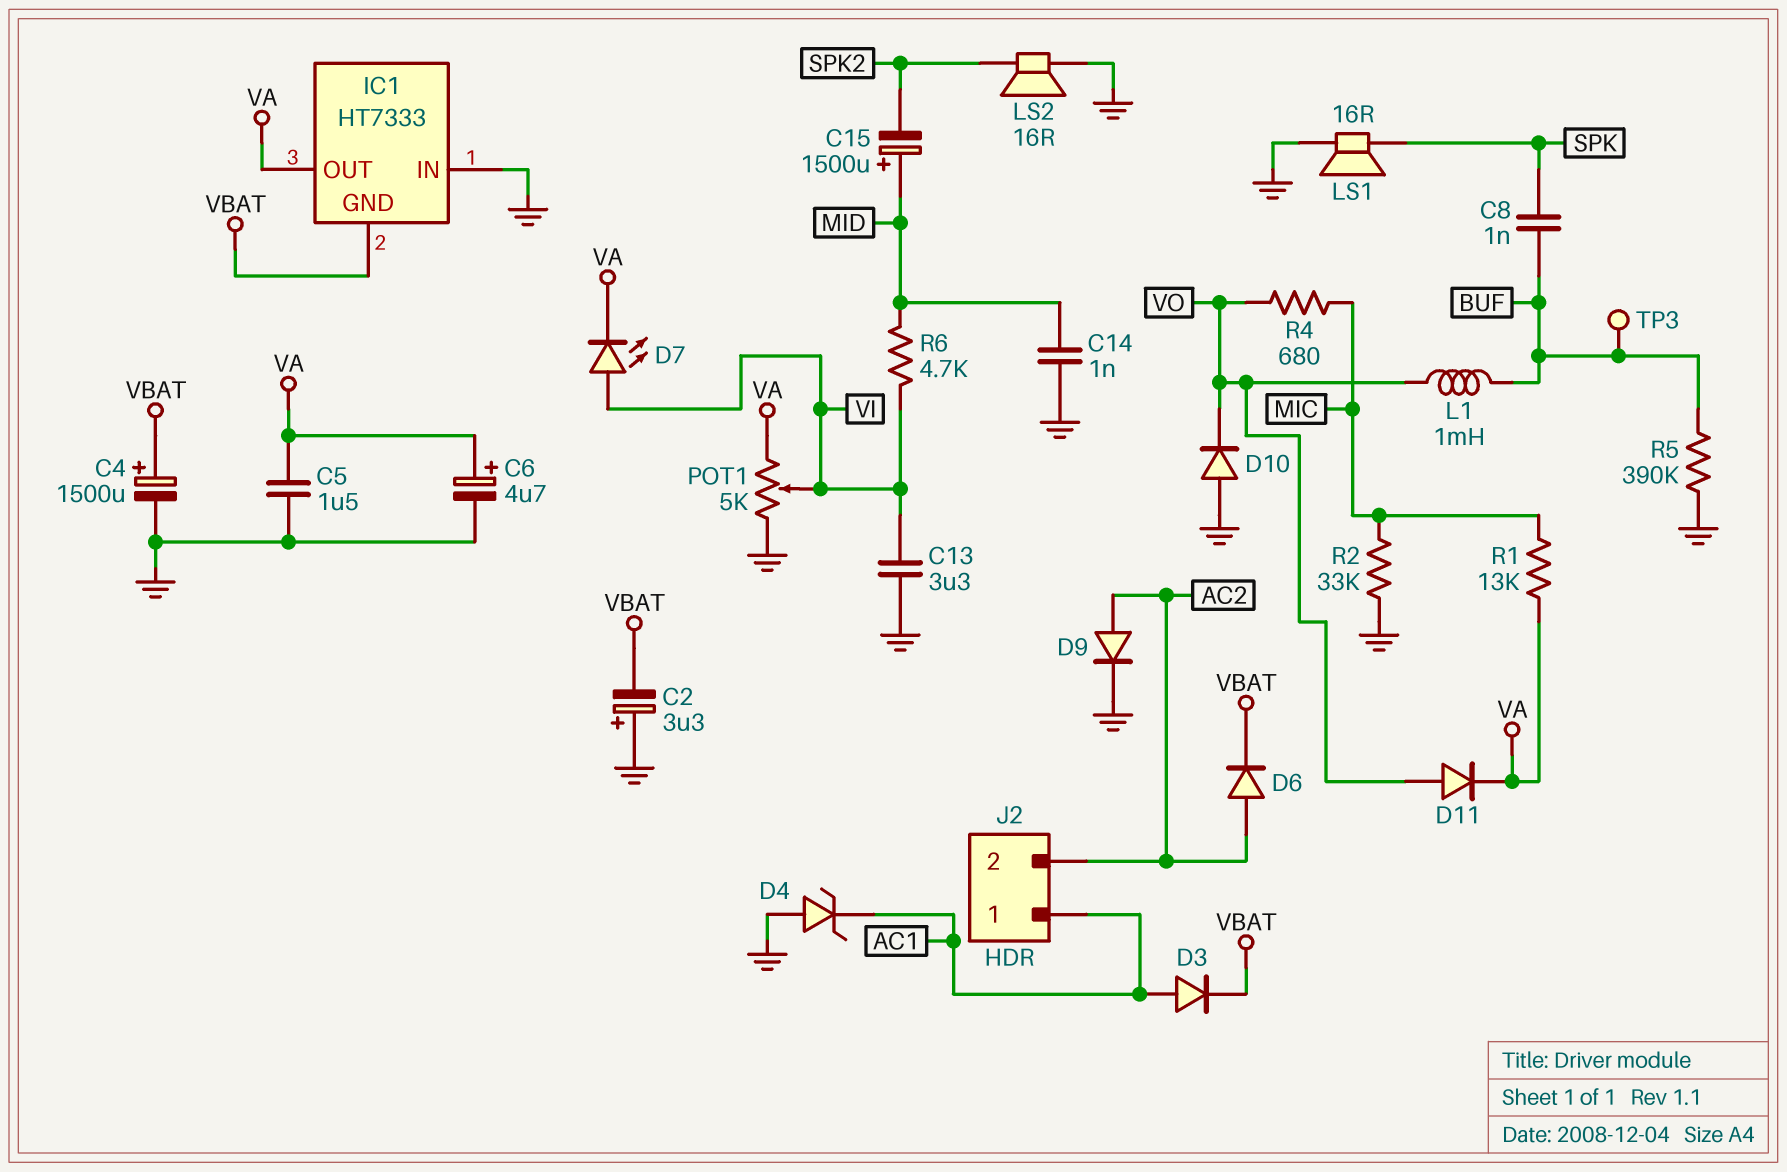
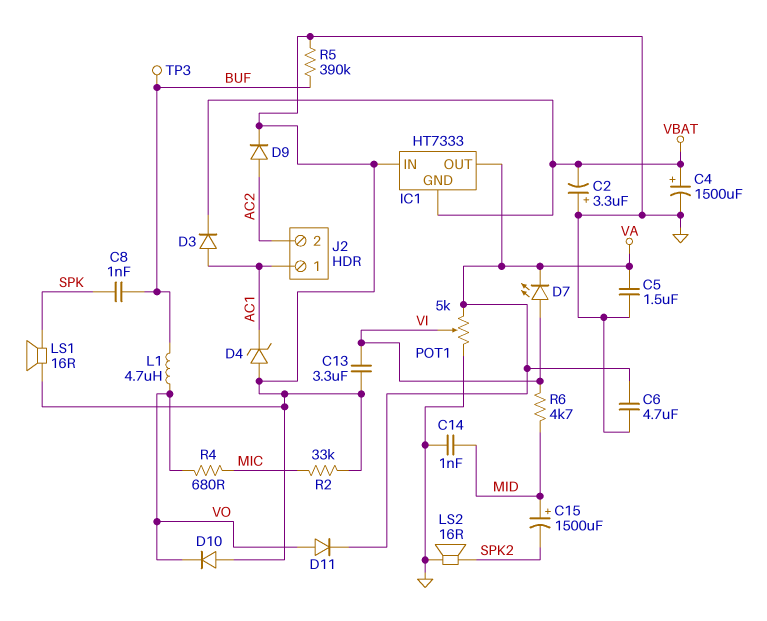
C6: 4.7uF (plus VA, minus GND) -> 4.7uF (GND, VA)
D6: diode (A AC2, K VBAT) -> none
L1: 1mH (BUF, VO) -> 4.7uH (BUF, VO)
R1: 13k (MIC, VA) -> none

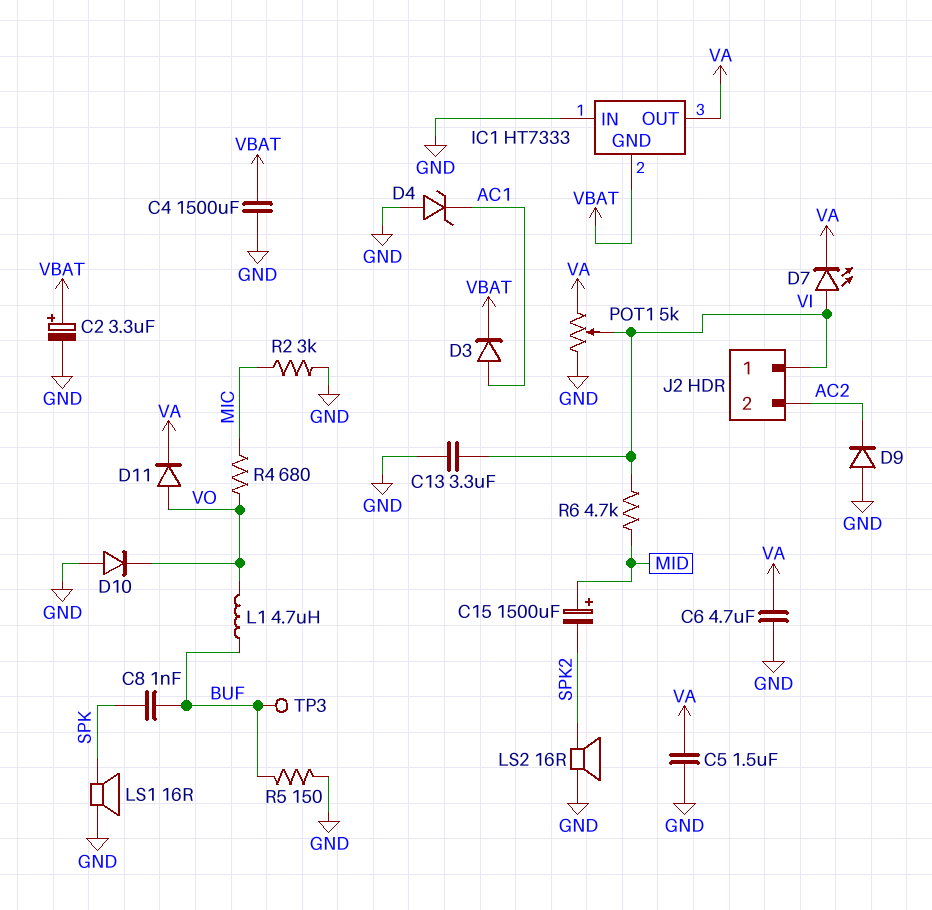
C2: 3.3uF (plus GND, minus VBAT) -> 3.3uF (plus VBAT, minus GND)
C4: 1500uF (plus VBAT, minus GND) -> 1500uF (GND, VBAT)
C14: 1nF (GND, MID) -> none
D9: diode (A AC2, K GND) -> diode (A GND, K AC2)
J2 pin 1: AC1 -> VI
R2: 33k (GND, MIC) -> 3k (GND, MIC)
R5: 390k (BUF, GND) -> 150 (BUF, GND)

